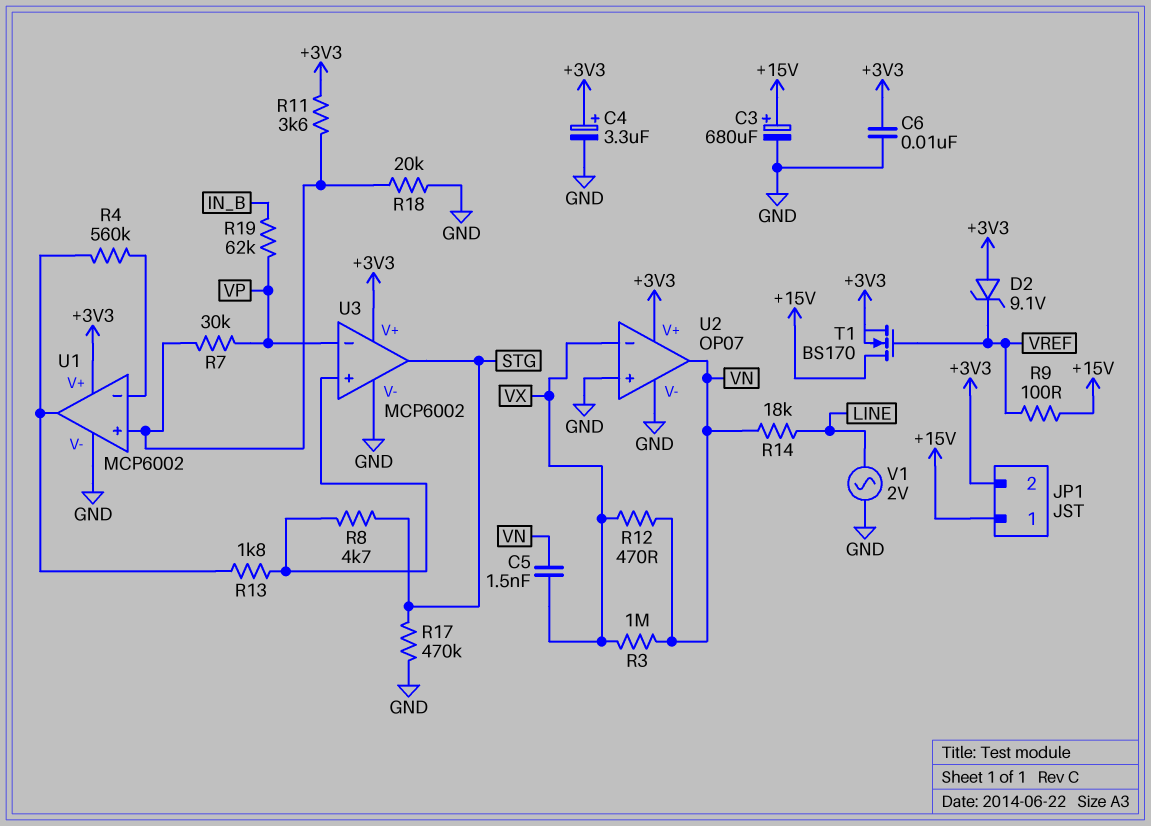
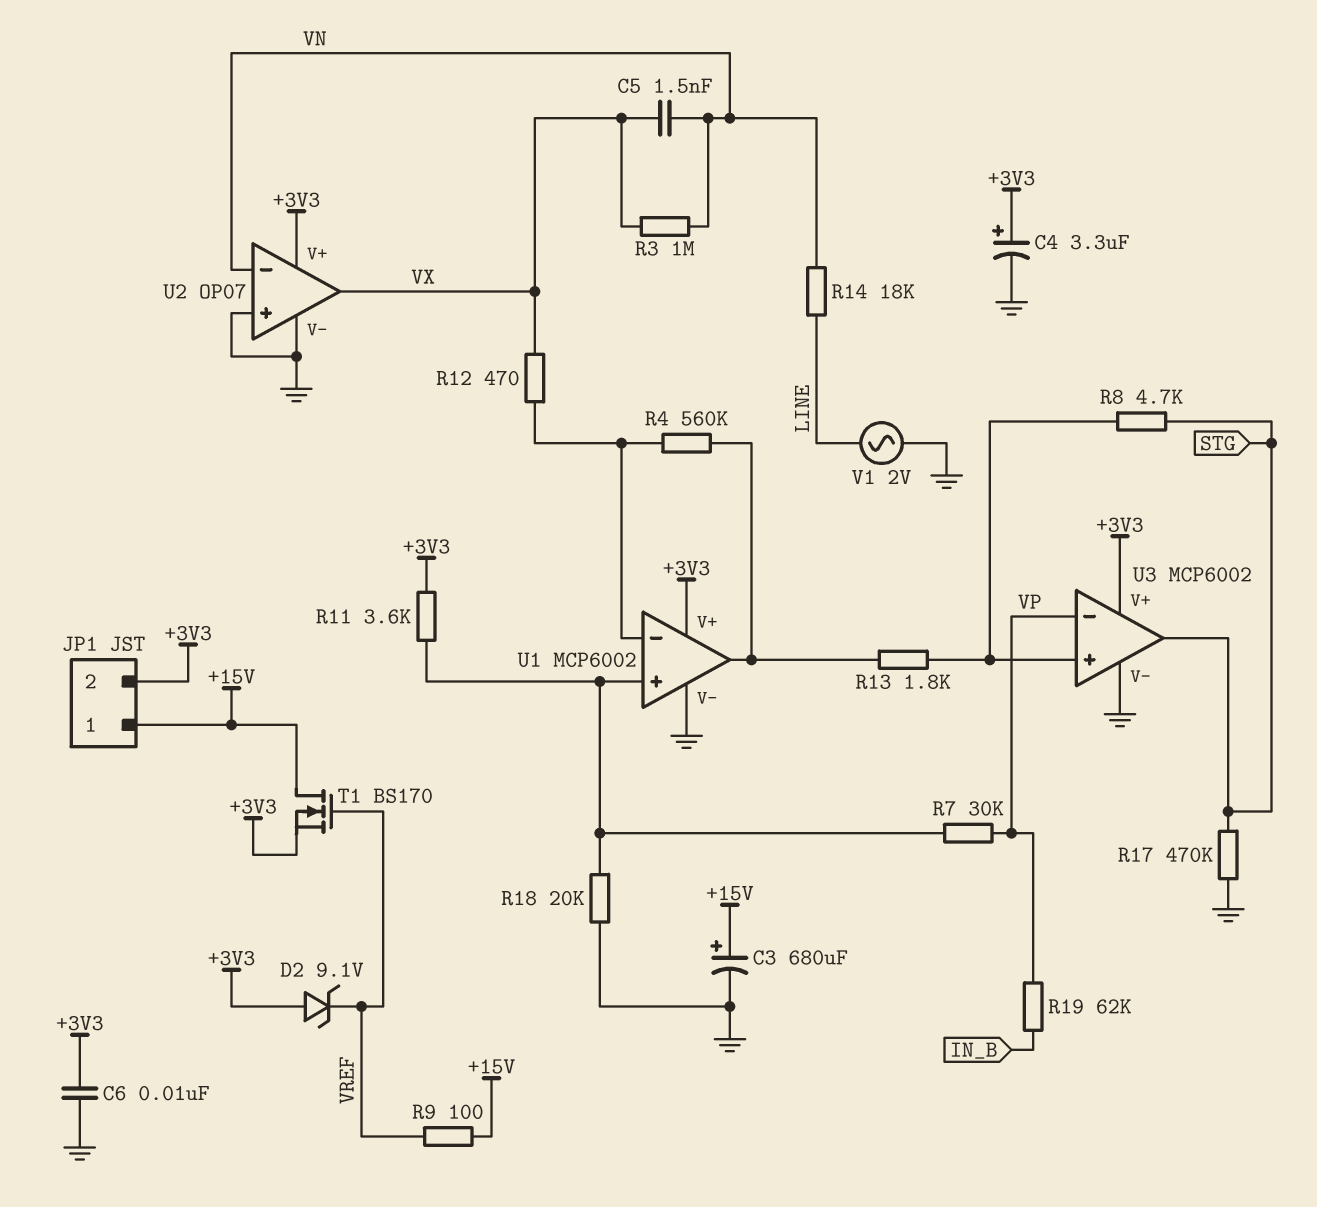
R12: 470 (VN, VX) -> 470 (U1/in-, VX)
U2 pin in-: VX -> VN
U2 pin out: VN -> VX

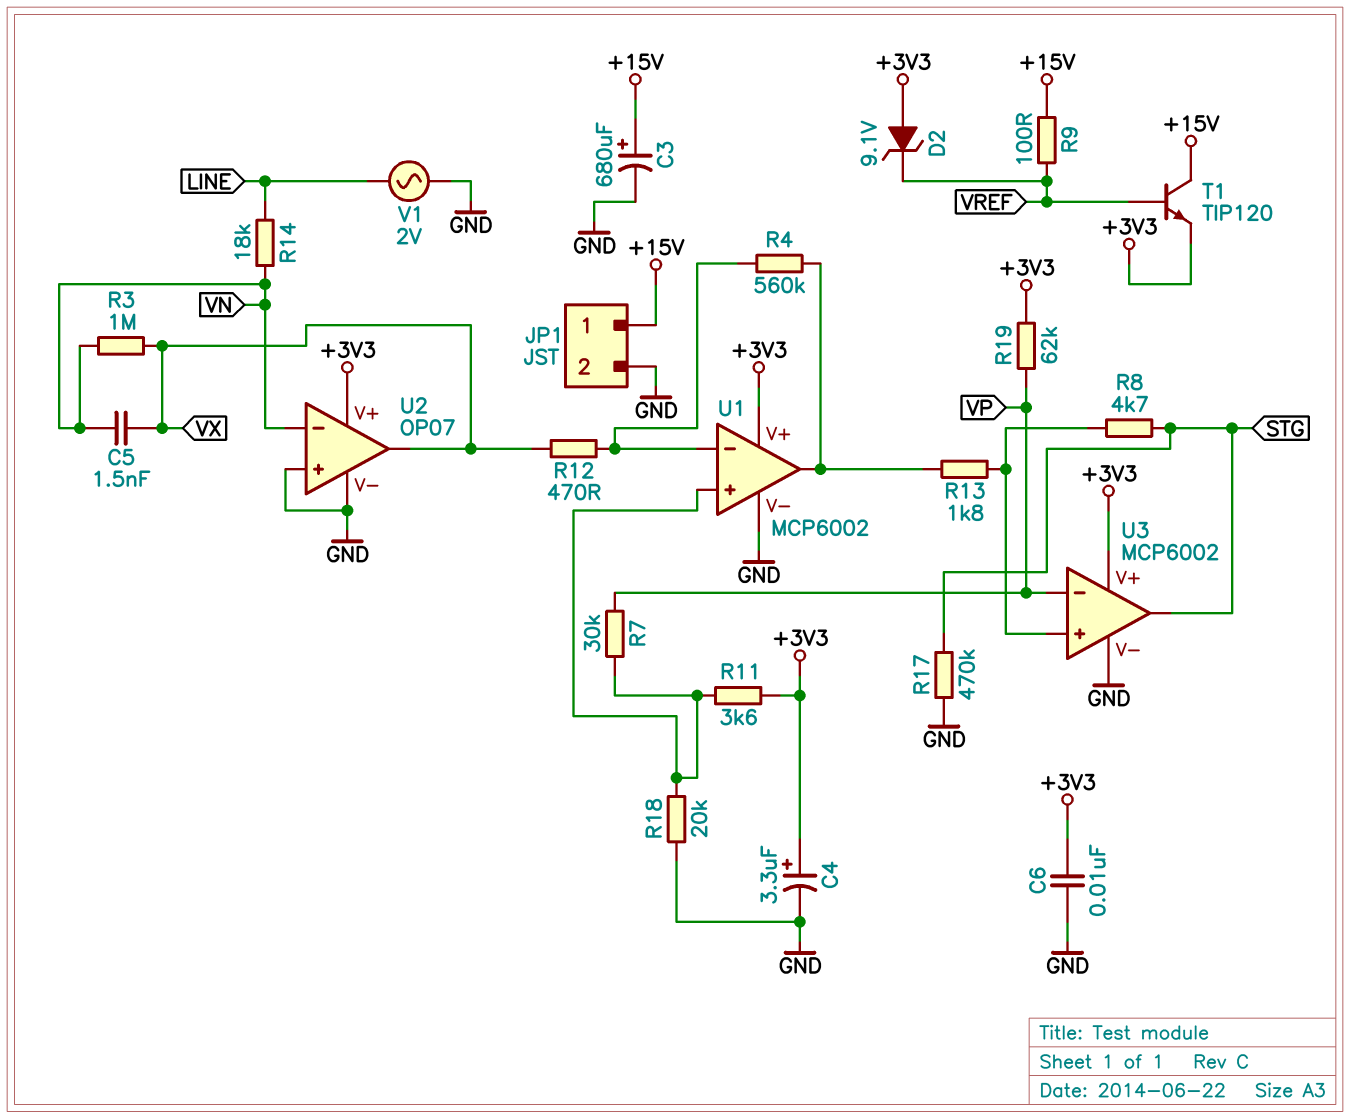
JP1 pin 2: +3V3 -> GND
R19: 62k (IN_B, VP) -> 62k (+3V3, VP)
T1: NMOS BS170 (G VREF, D +15V, S +3V3) -> NPN TIP120 (B VREF, C +15V, E +3V3)

